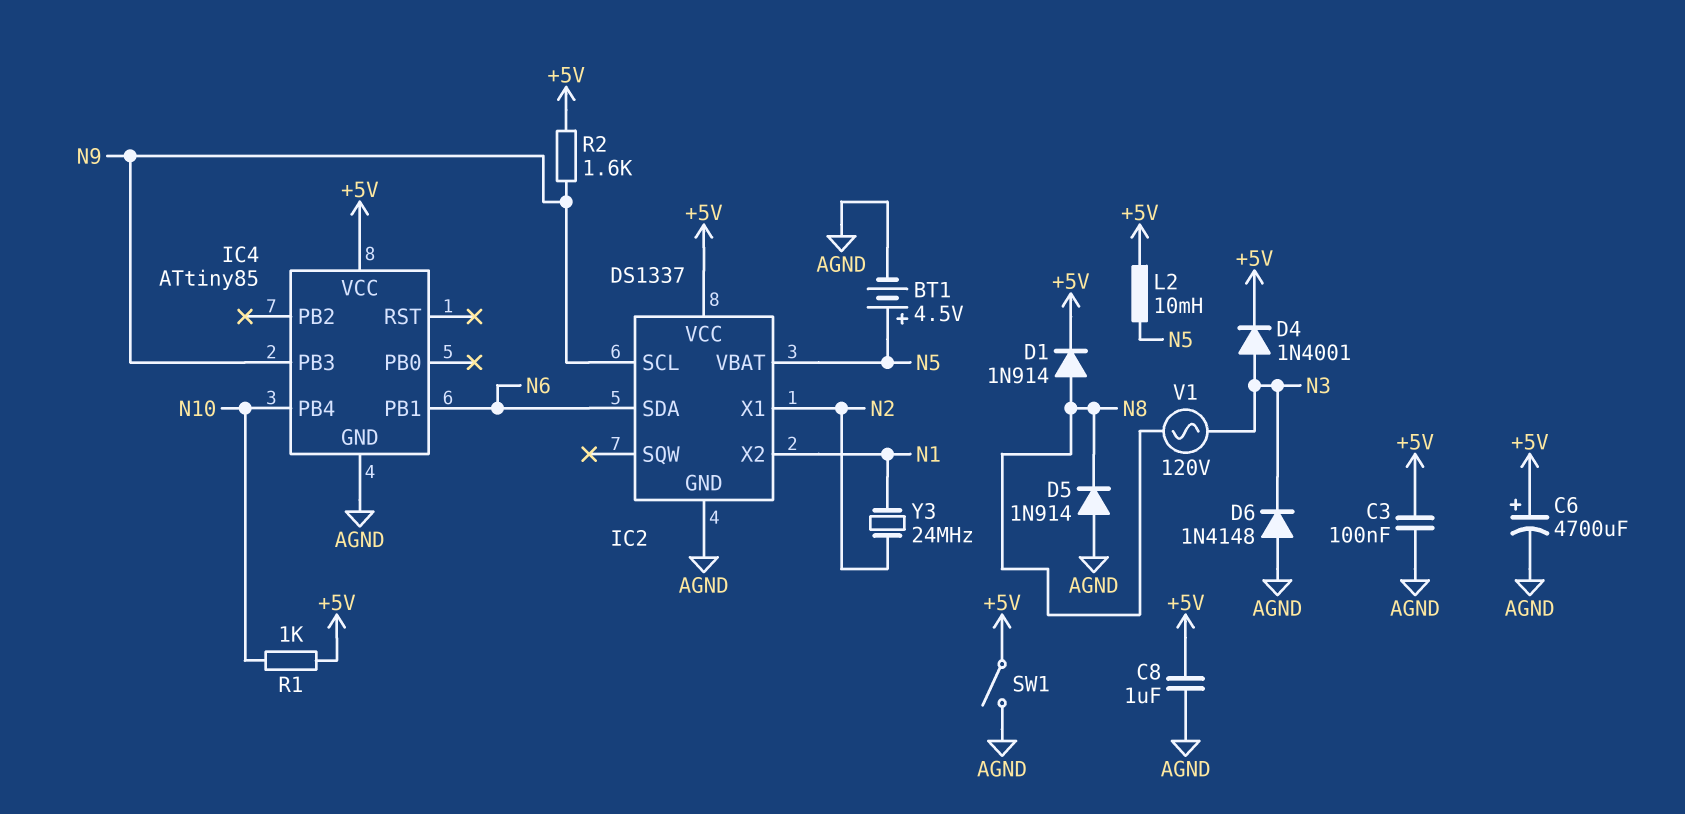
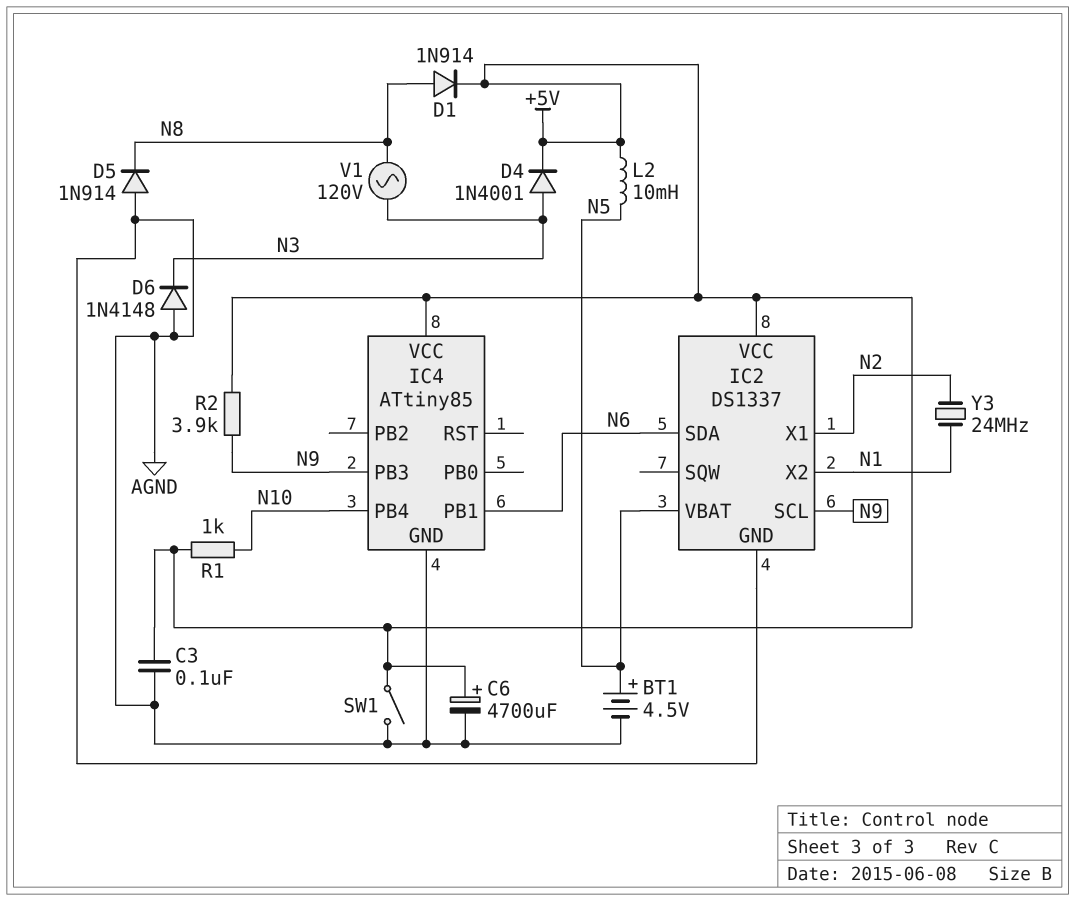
C8: 1uF (+5V, AGND) -> none
R2: 1.6k (+5V, N9) -> 3.9k (+5V, N9)

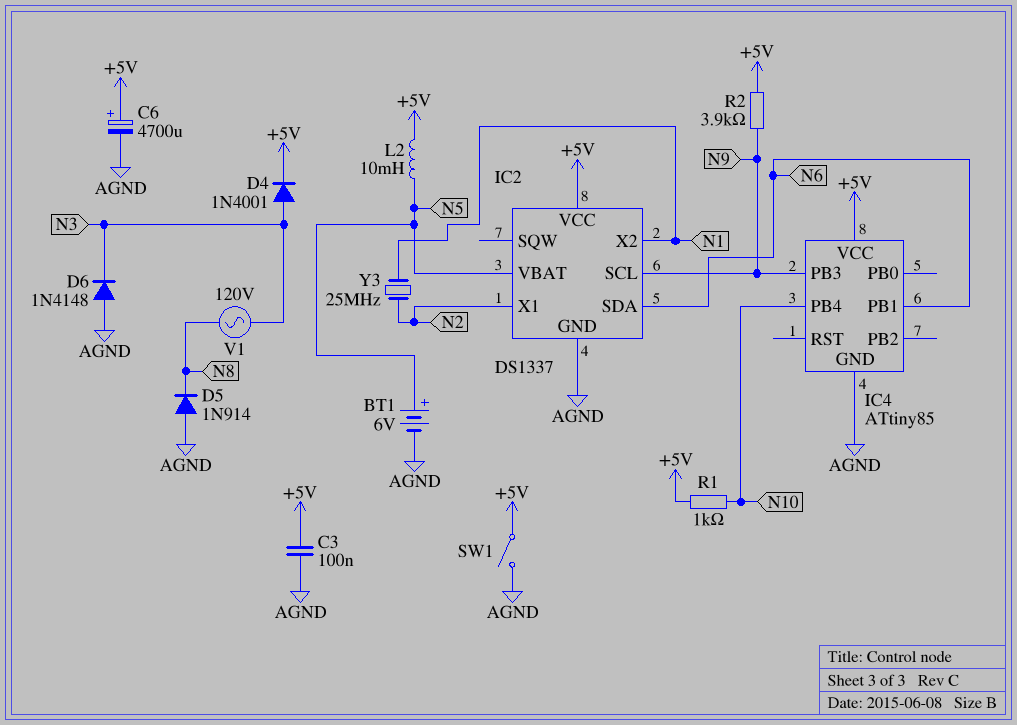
BT1: 4.5V (plus N5, minus AGND) -> 6V (plus N5, minus AGND)
D1: diode 1N914 (A N8, K +5V) -> none
Y3: 24MHz (N1, N2) -> 25MHz (N1, N2)

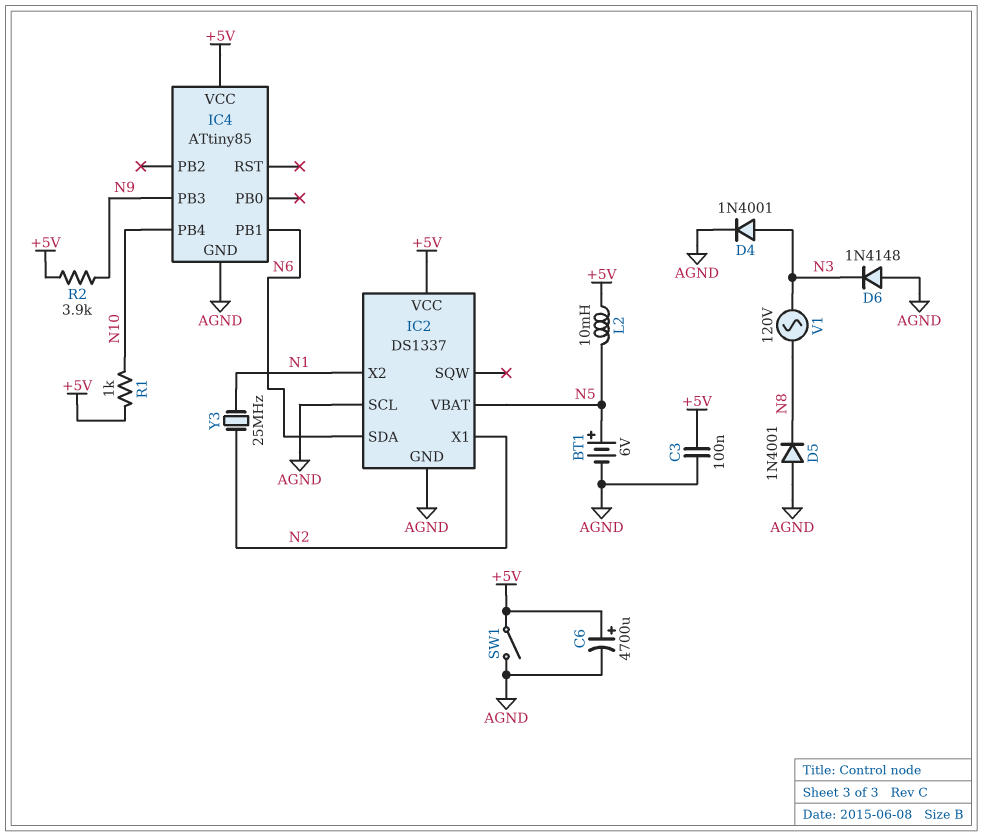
D4: diode 1N4001 (A N3, K +5V) -> diode 1N4001 (A N3, K AGND)
D5: diode 1N914 (A AGND, K N8) -> diode 1N4001 (A AGND, K N8)
IC2 pin SCL: N9 -> AGND

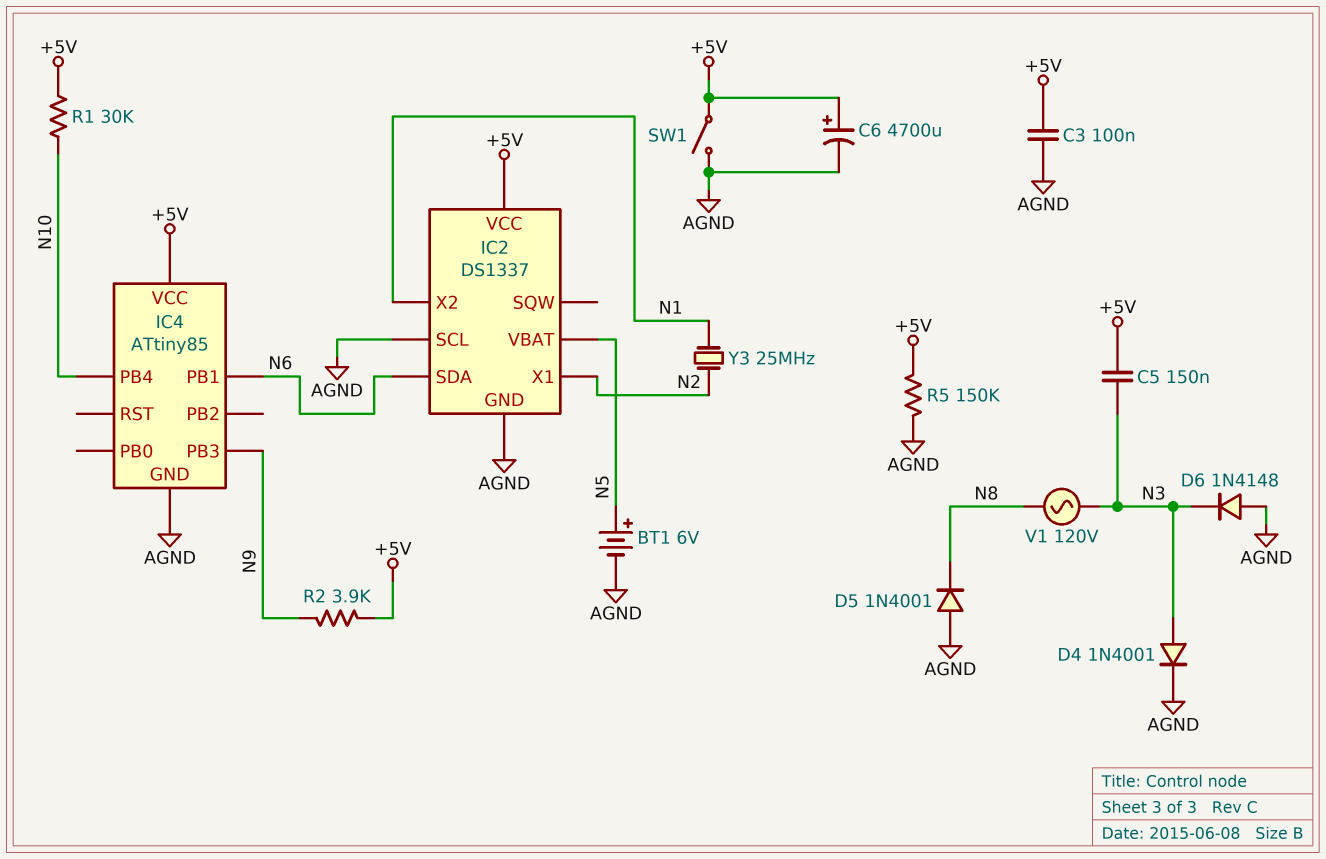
C5: none -> 150nF (+5V, N3)
L2: 10mH (+5V, N5) -> none
R1: 1k (+5V, N10) -> 30k (+5V, N10)
R5: none -> 150k (+5V, AGND)

